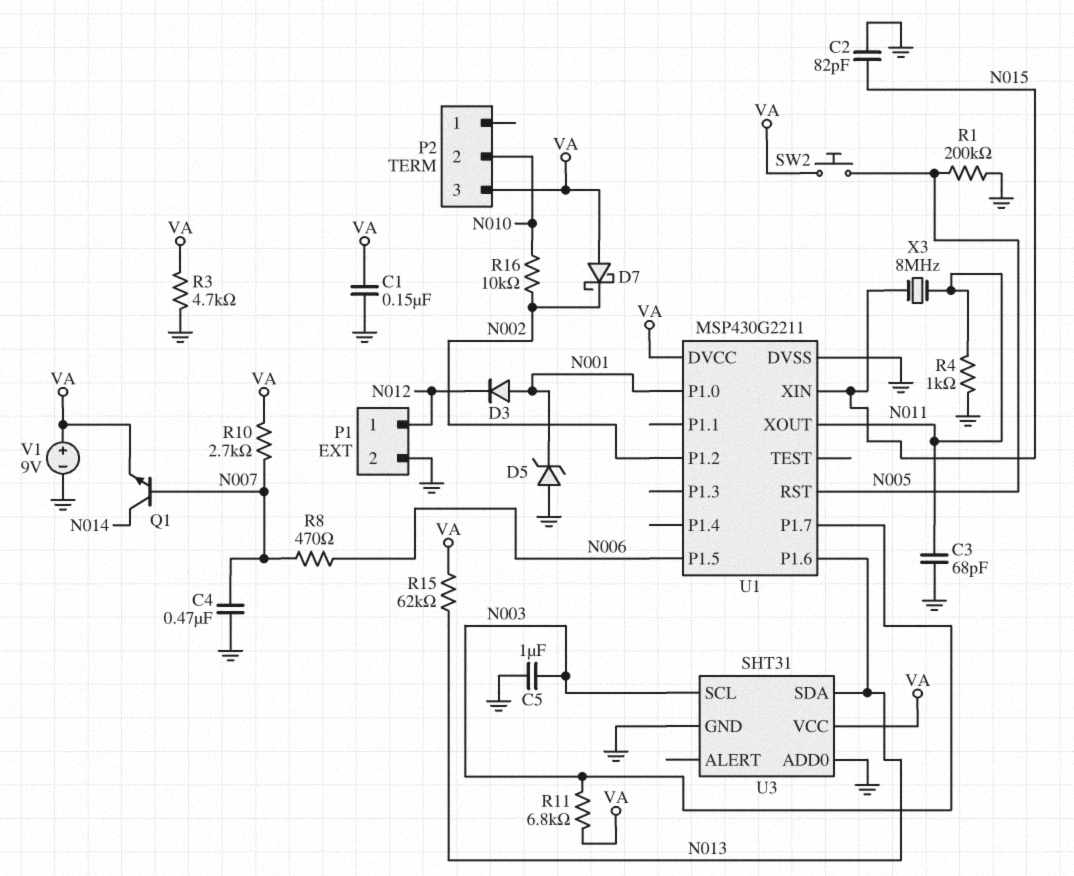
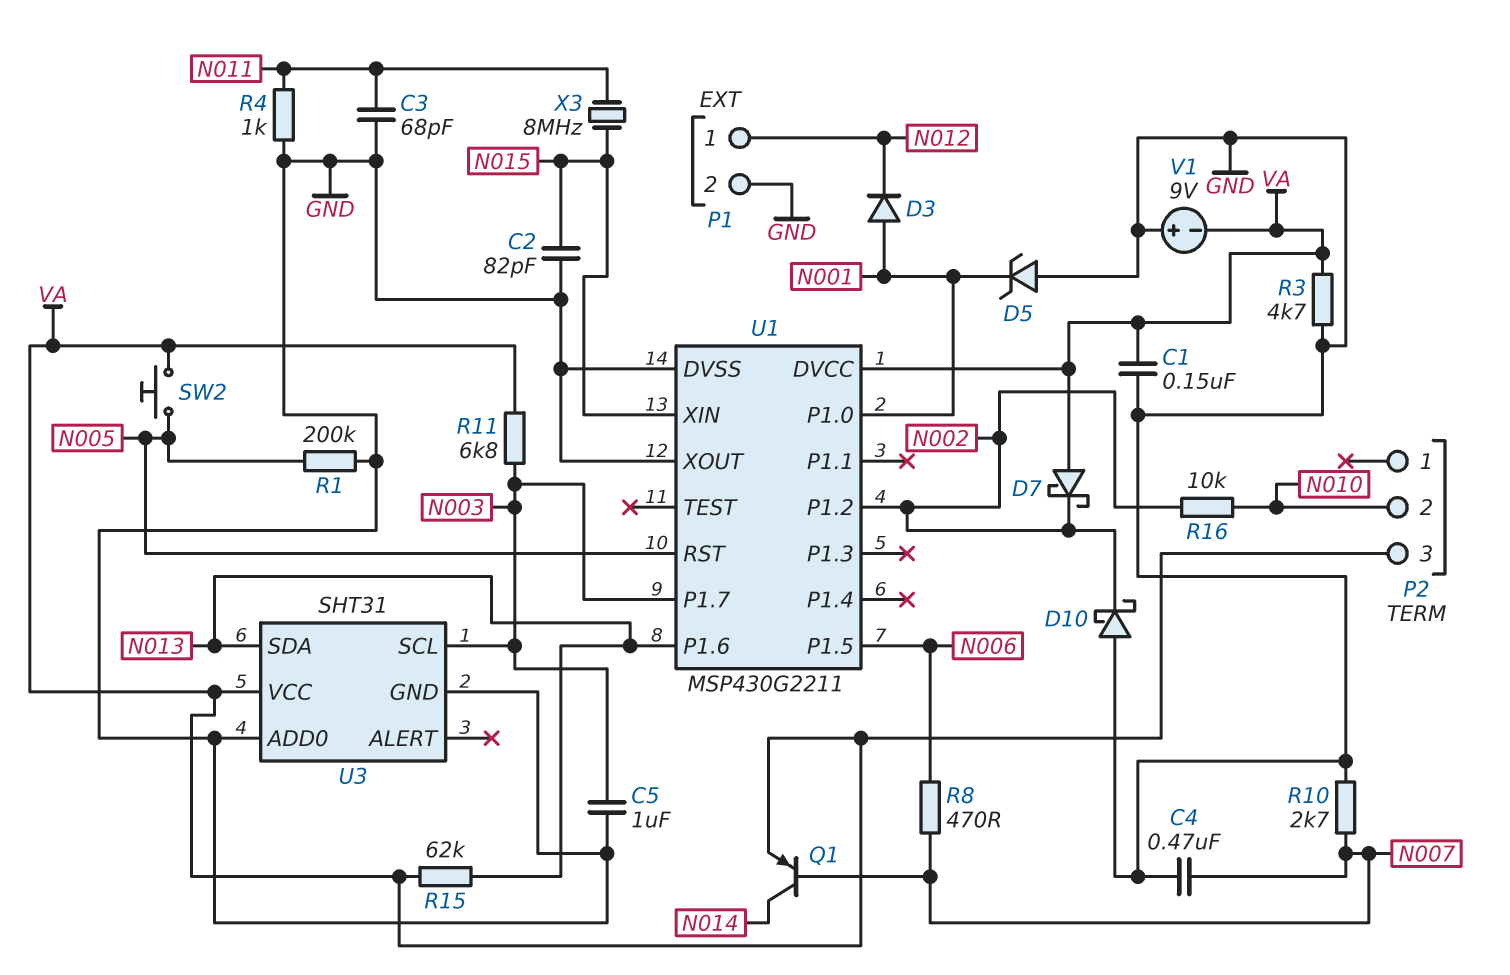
D10: none -> schottky (A GND, K N002)
Q1: NPN (B N007, C N014, E VA) -> PNP (B N007, C N014, E VA)
R10: 2.7k (N007, VA) -> 2.7k (GND, N007)
U1 pin XOUT: N011 -> GND
V1: 9V (plus VA, minus GND) -> 9V (plus GND, minus VA)

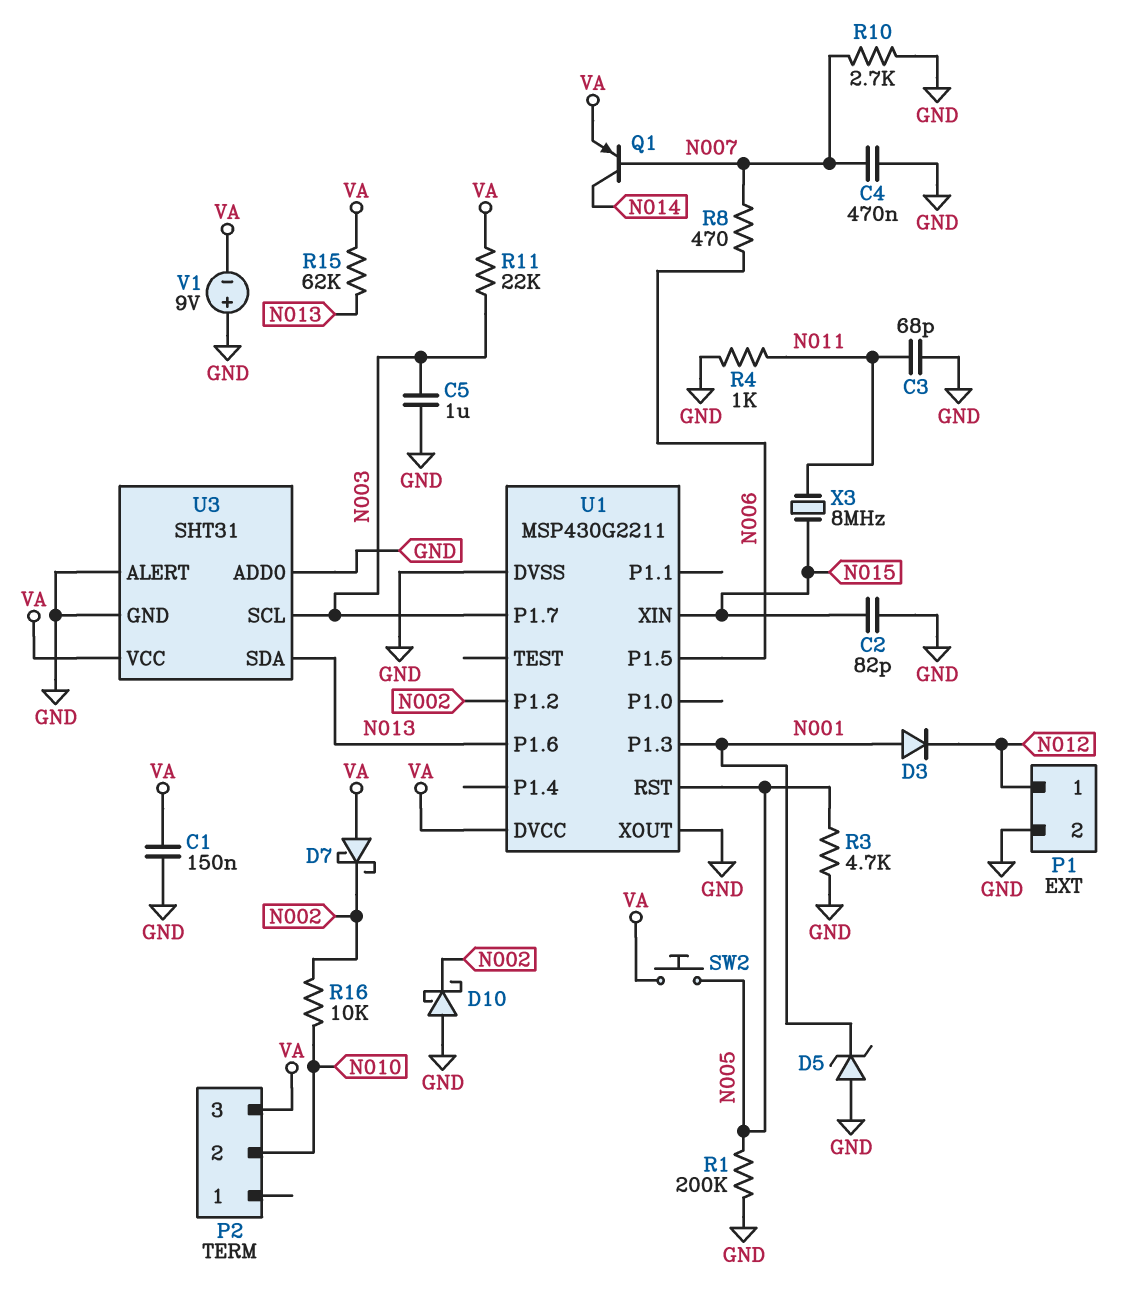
R3: 4.7k (GND, VA) -> 4.7k (GND, N005)
R11: 6.8k (N003, VA) -> 22k (N003, VA)
U1 pin P1.0: N001 -> none
U1 pin P1.3: none -> N001
U3 pin ALERT: none -> GND

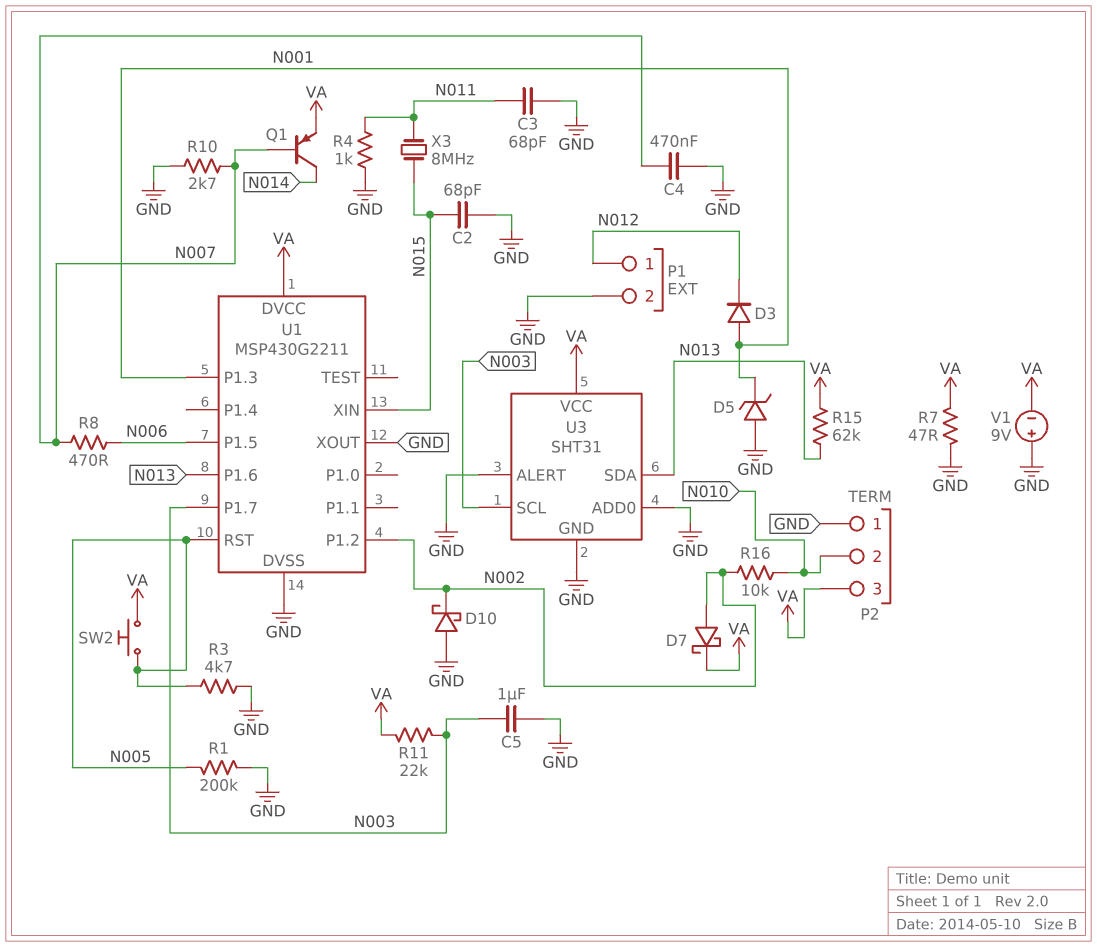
C1: 150nF (GND, VA) -> none
C2: 82pF (GND, N015) -> 68pF (GND, N015)
D7: schottky (A VA, K N002) -> schottky (A N002, K VA)
P2 pin 1: none -> GND
R7: none -> 47 (GND, VA)

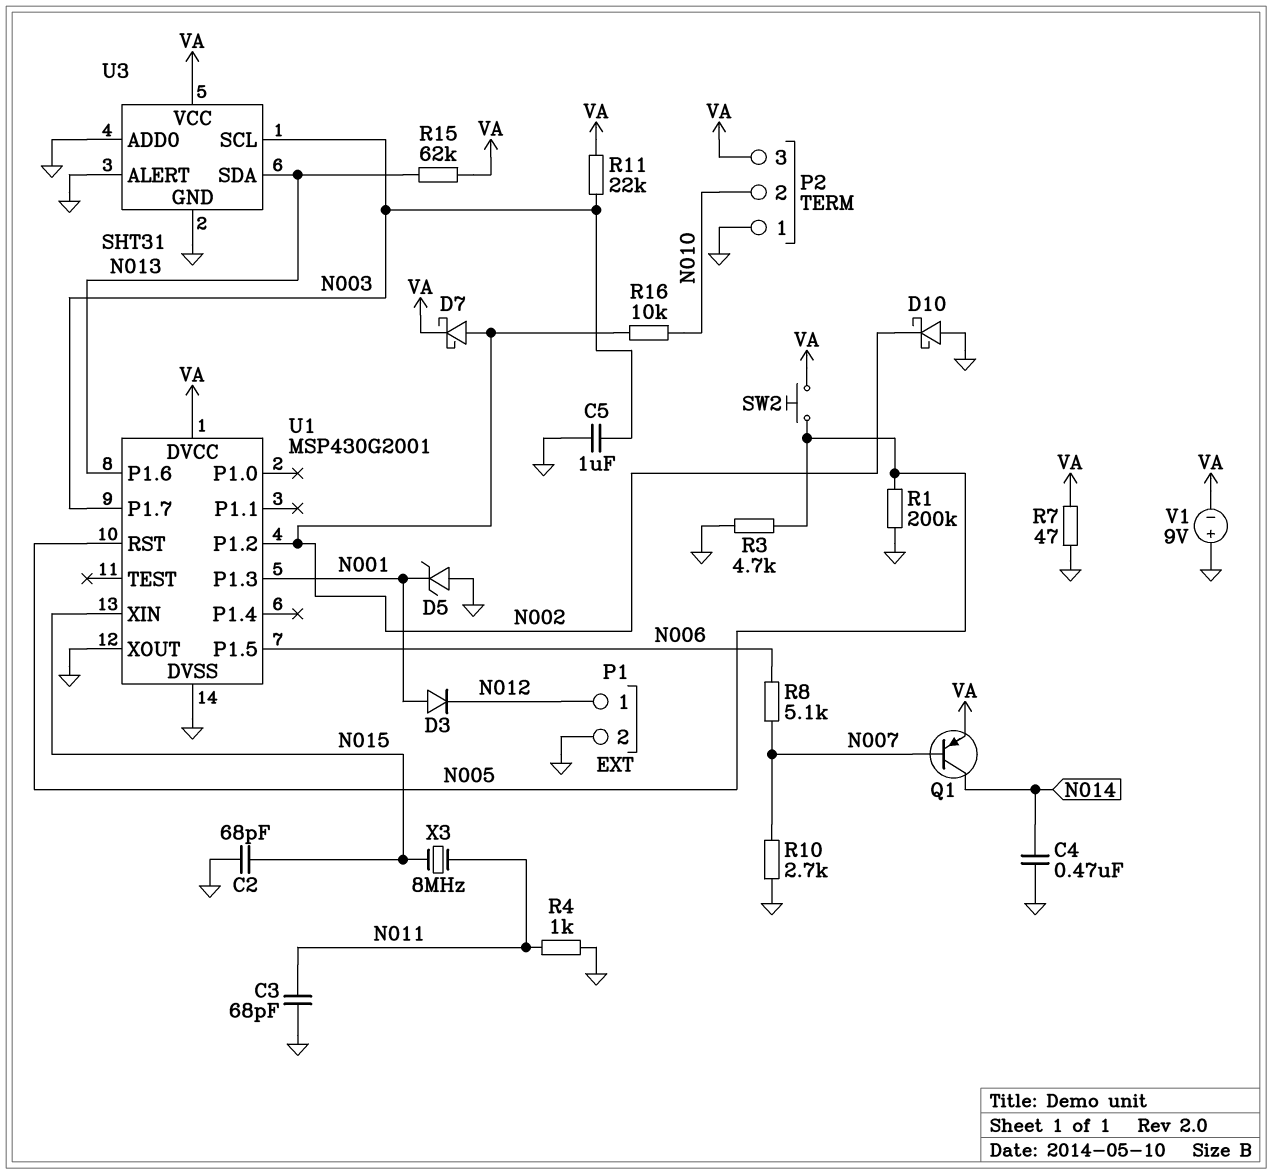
C4: 470nF (GND, N007) -> 470nF (GND, N014)
R8: 470 (N006, N007) -> 5.1k (N006, N007)
U1: MSP430G2211 -> MSP430G2001

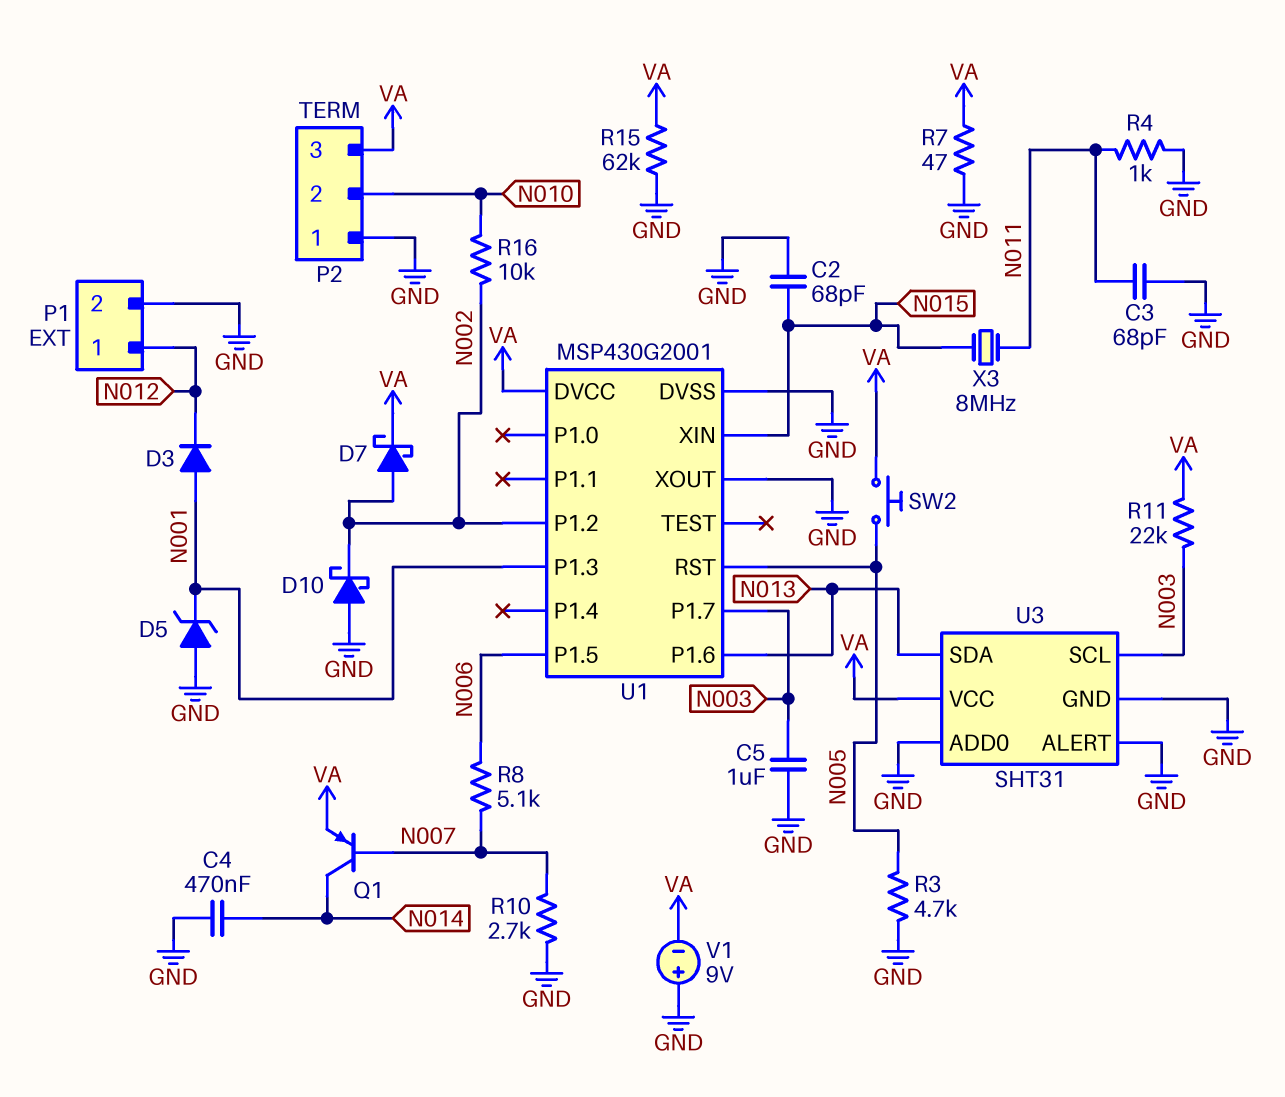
R1: 200k (GND, N005) -> none
R15: 62k (N013, VA) -> 62k (GND, VA)

